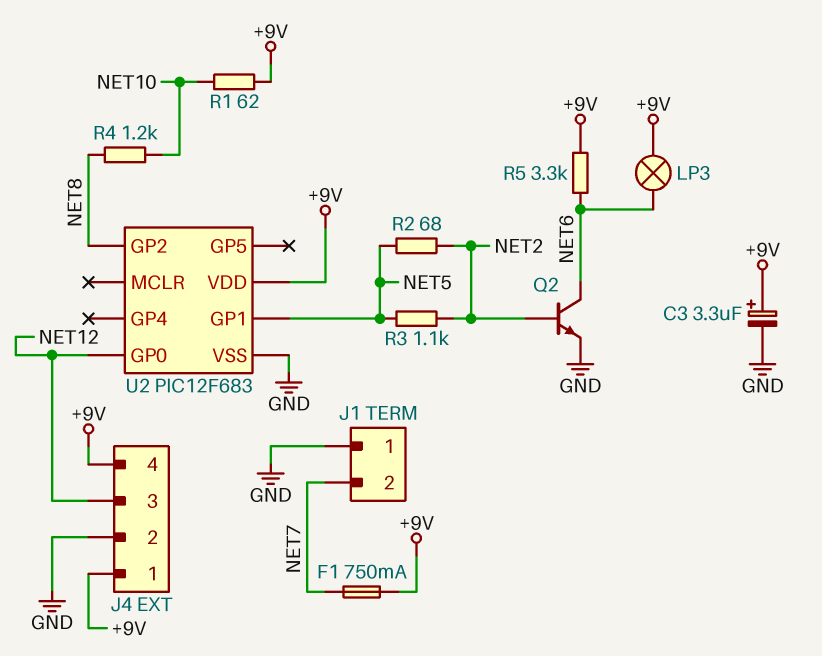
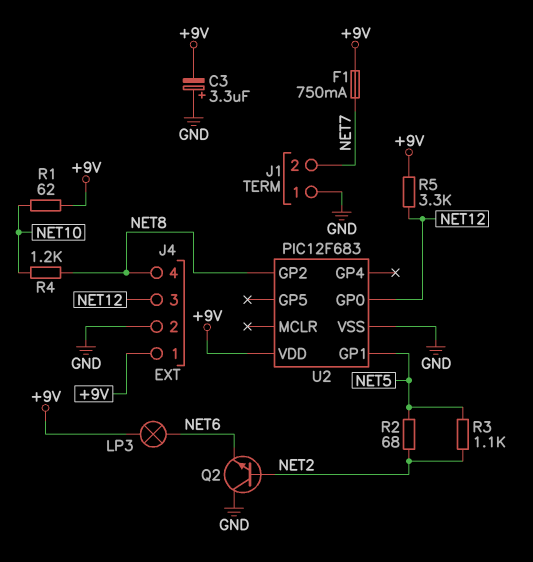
C3: 3.3uF (plus +9V, minus GND) -> 3.3uF (plus GND, minus +9V)
J4 pin 4: +9V -> NET8
Q2: NPN (B NET2, C NET6, E GND) -> NPN (B NET2, C GND, E NET6)
R5: 3.3k (+9V, NET6) -> 3.3k (+9V, NET12)

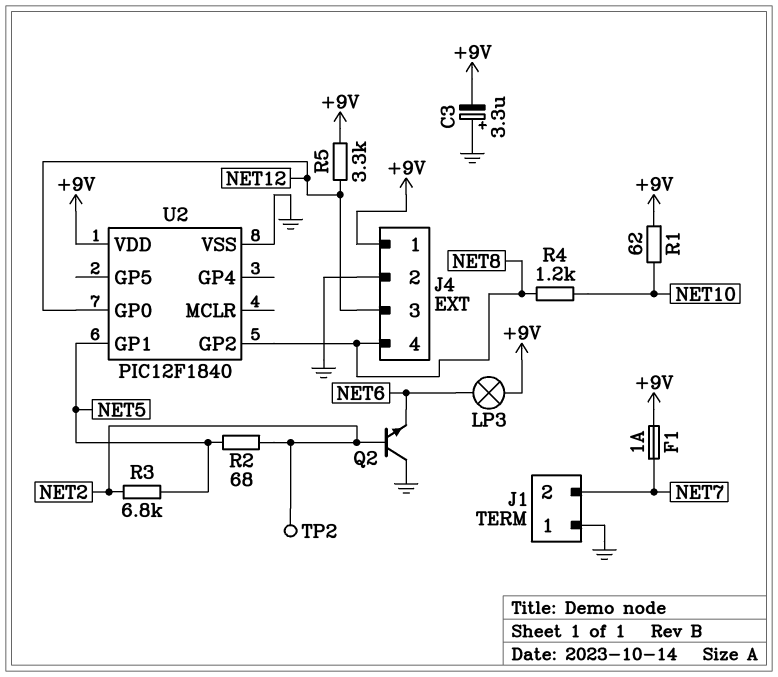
F1: 750mA (+9V, NET7) -> 1A (+9V, NET7)
R3: 1.1k (NET2, NET5) -> 6.8k (NET2, NET5)
TP2: none -> test point (NET2)
U2: PIC12F683 -> PIC12F1840

